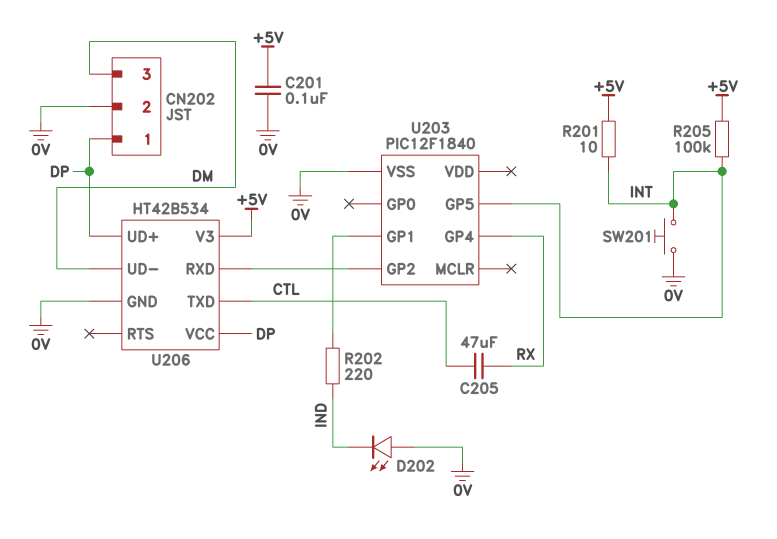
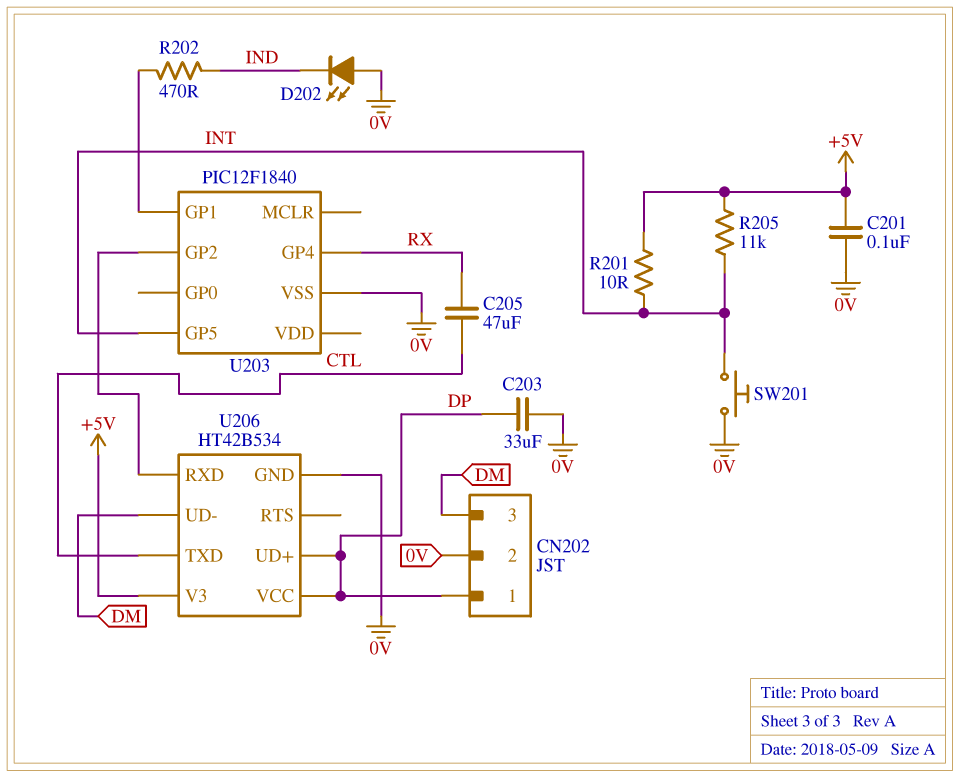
C203: none -> 33uF (0V, DP)
R202: 220 (IND, U203/GP1) -> 470 (IND, U203/GP1)
R205: 100k (+5V, INT) -> 11k (+5V, INT)

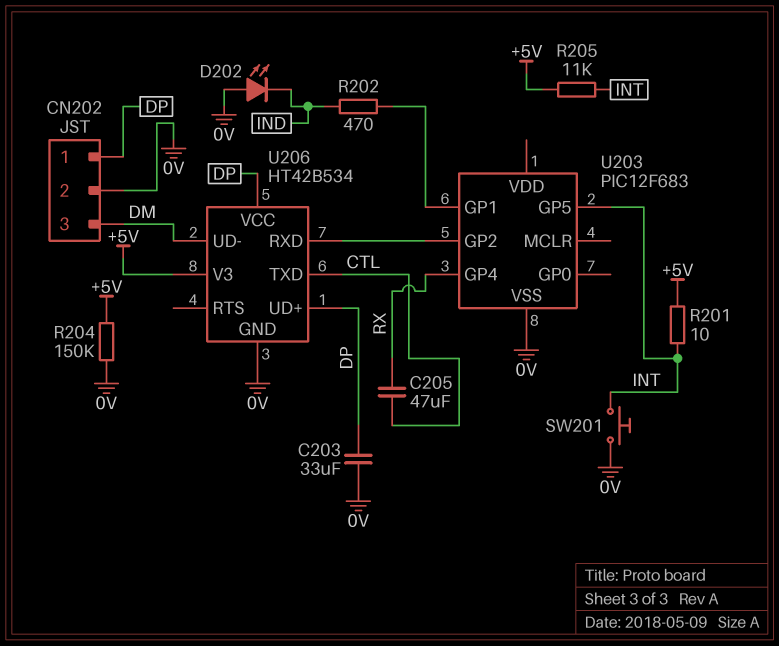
C201: 100nF (+5V, 0V) -> none
R204: none -> 150k (+5V, 0V)
U203: PIC12F1840 -> PIC12F683

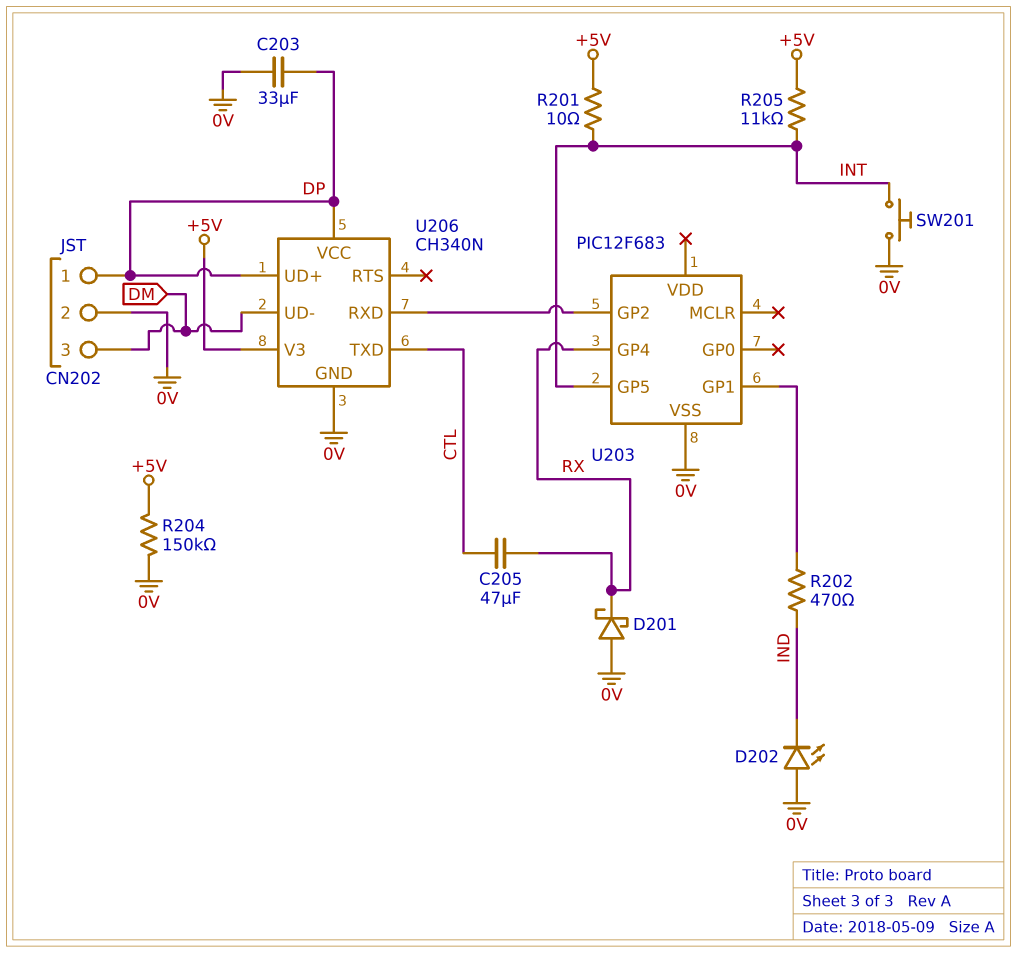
D201: none -> schottky (A 0V, K RX)
U206: HT42B534 -> CH340N

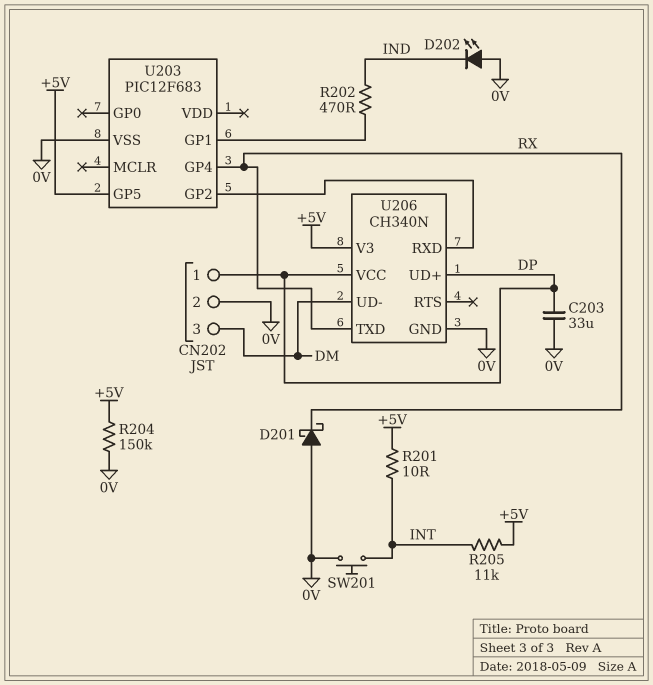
C205: 47uF (CTL, RX) -> none
U203 pin GP5: INT -> +5V
U206 pin TXD: CTL -> RX

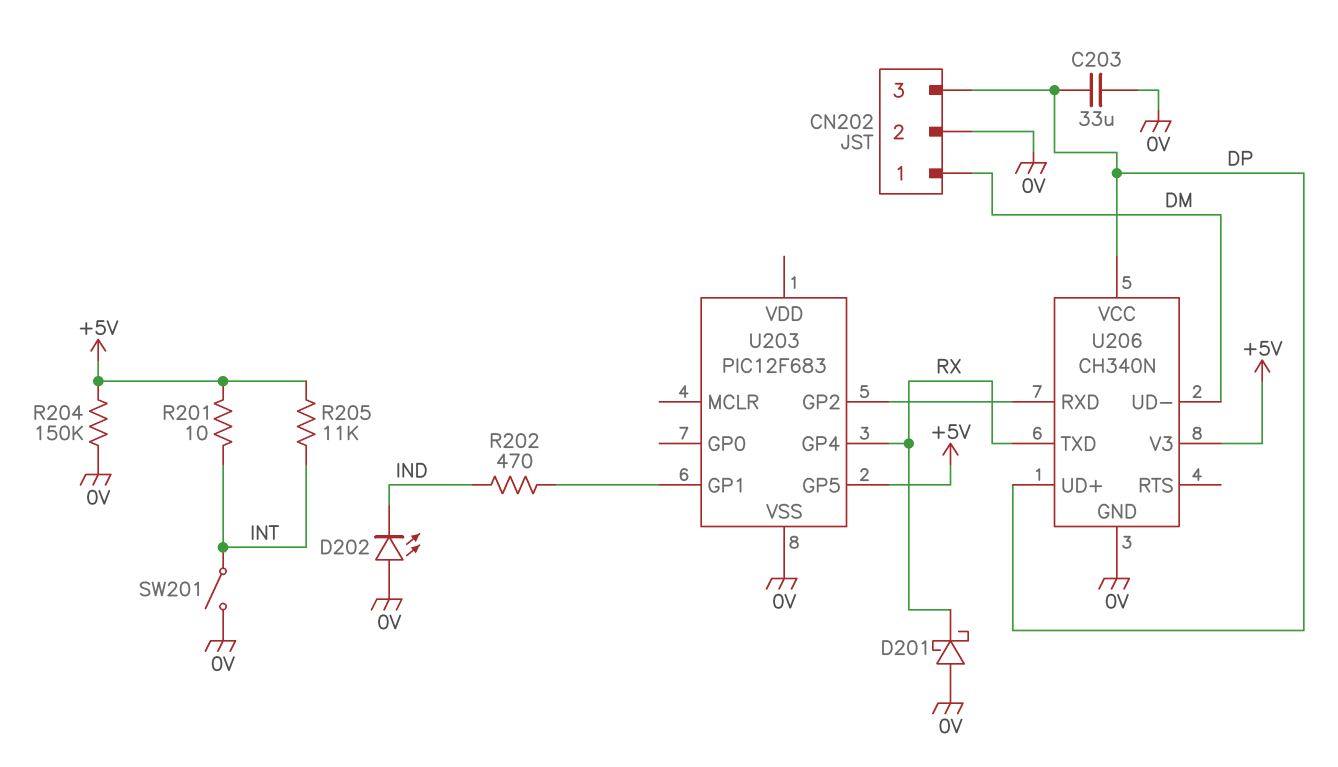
CN202 pin 1: DP -> DM
CN202 pin 3: DM -> DP
SW201: button (0V, INT) -> switch (0V, INT)

